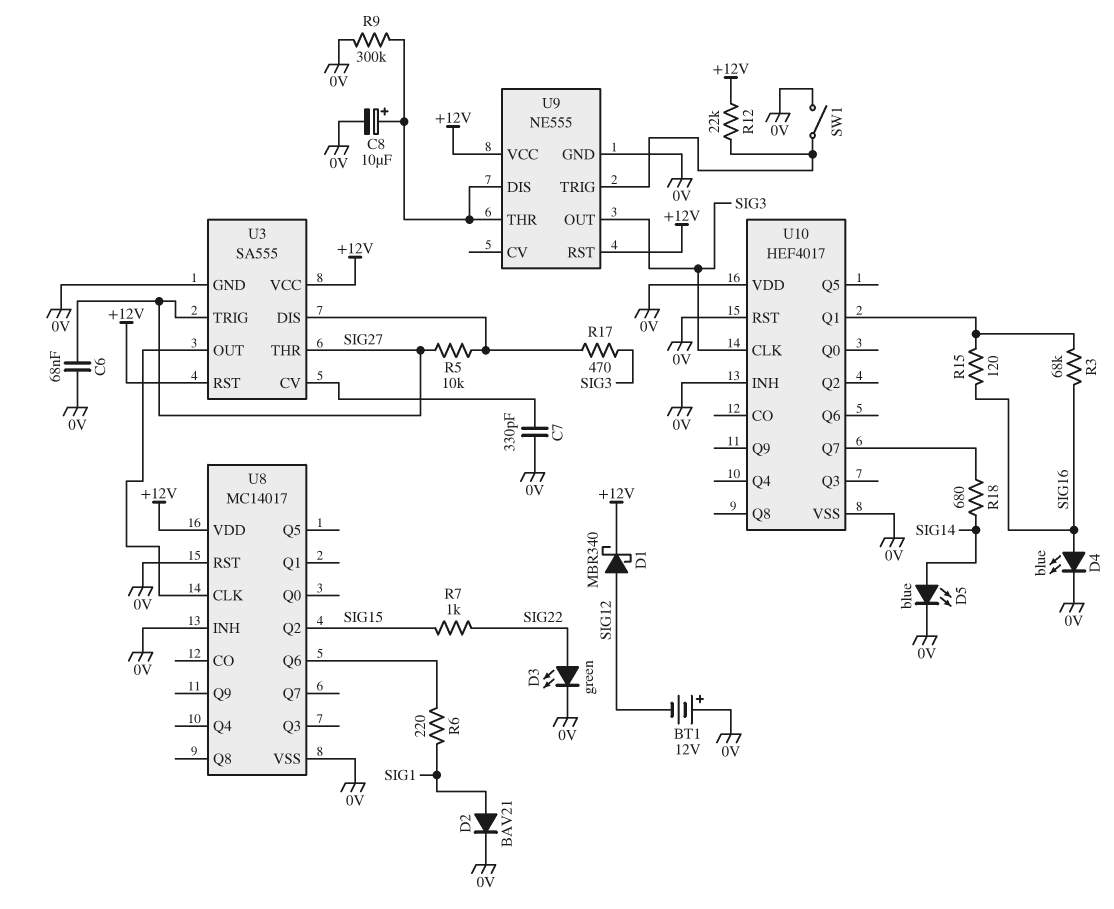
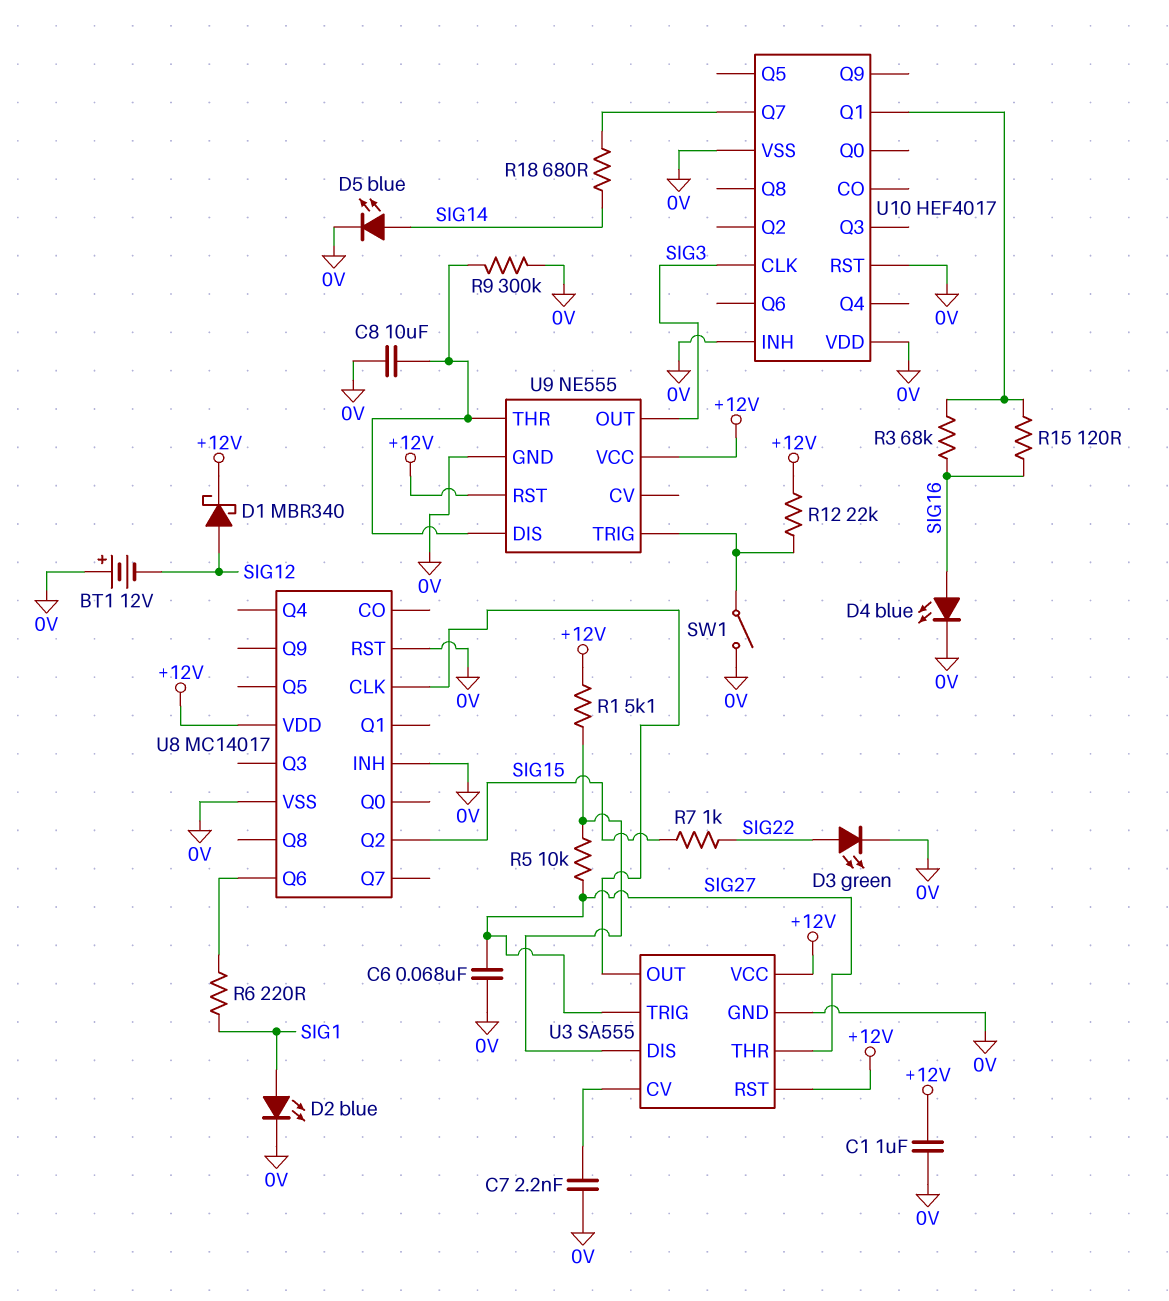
C1: none -> 1uF (+12V, 0V)
C7: 330pF (0V, U3/CV) -> 2.2nF (0V, U3/CV)
C8: 10uF (plus U9/DIS, minus 0V) -> 10uF (0V, U9/DIS)
D2: diode BAV21 (A SIG1, K 0V) -> LED blue (A SIG1, K 0V)
R1: none -> 5.1k (+12V, U3/DIS)
R17: 470 (SIG3, U3/DIS) -> none

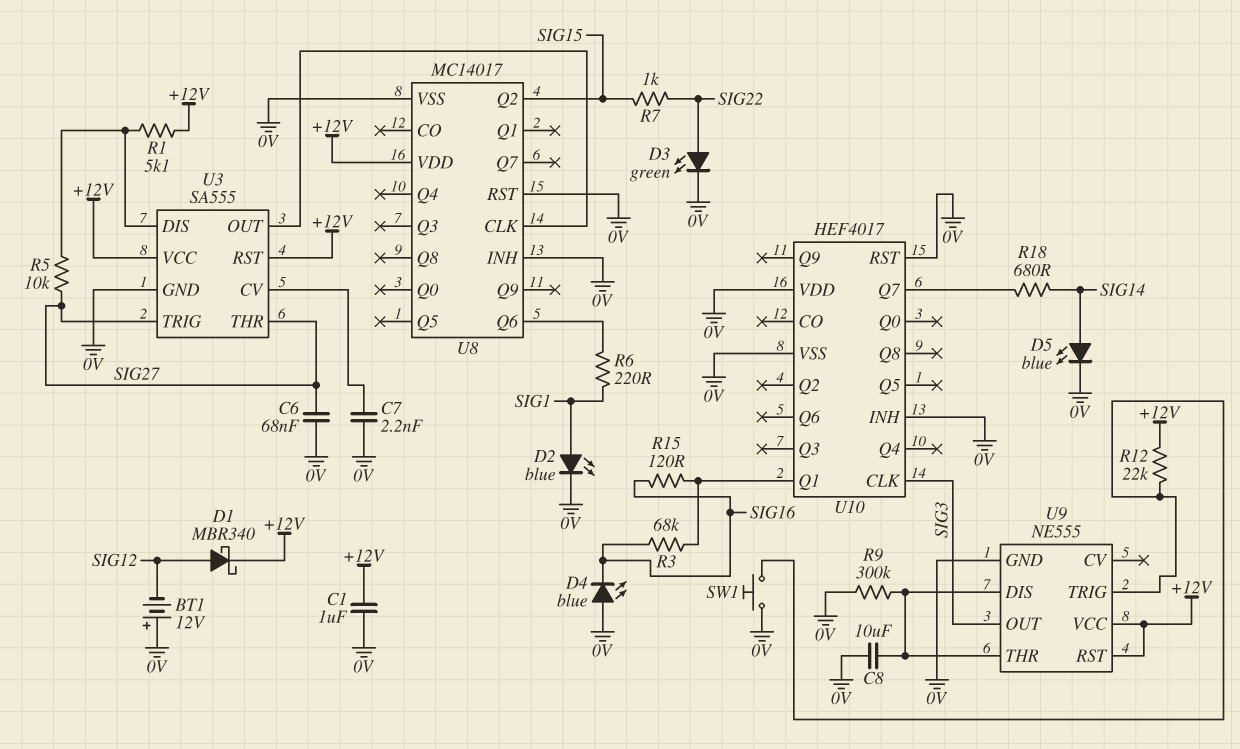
D4: LED blue (A SIG16, K 0V) -> LED blue (A 0V, K SIG16)
SW1: switch (0V, U9/TRIG) -> button (0V, U9/TRIG)

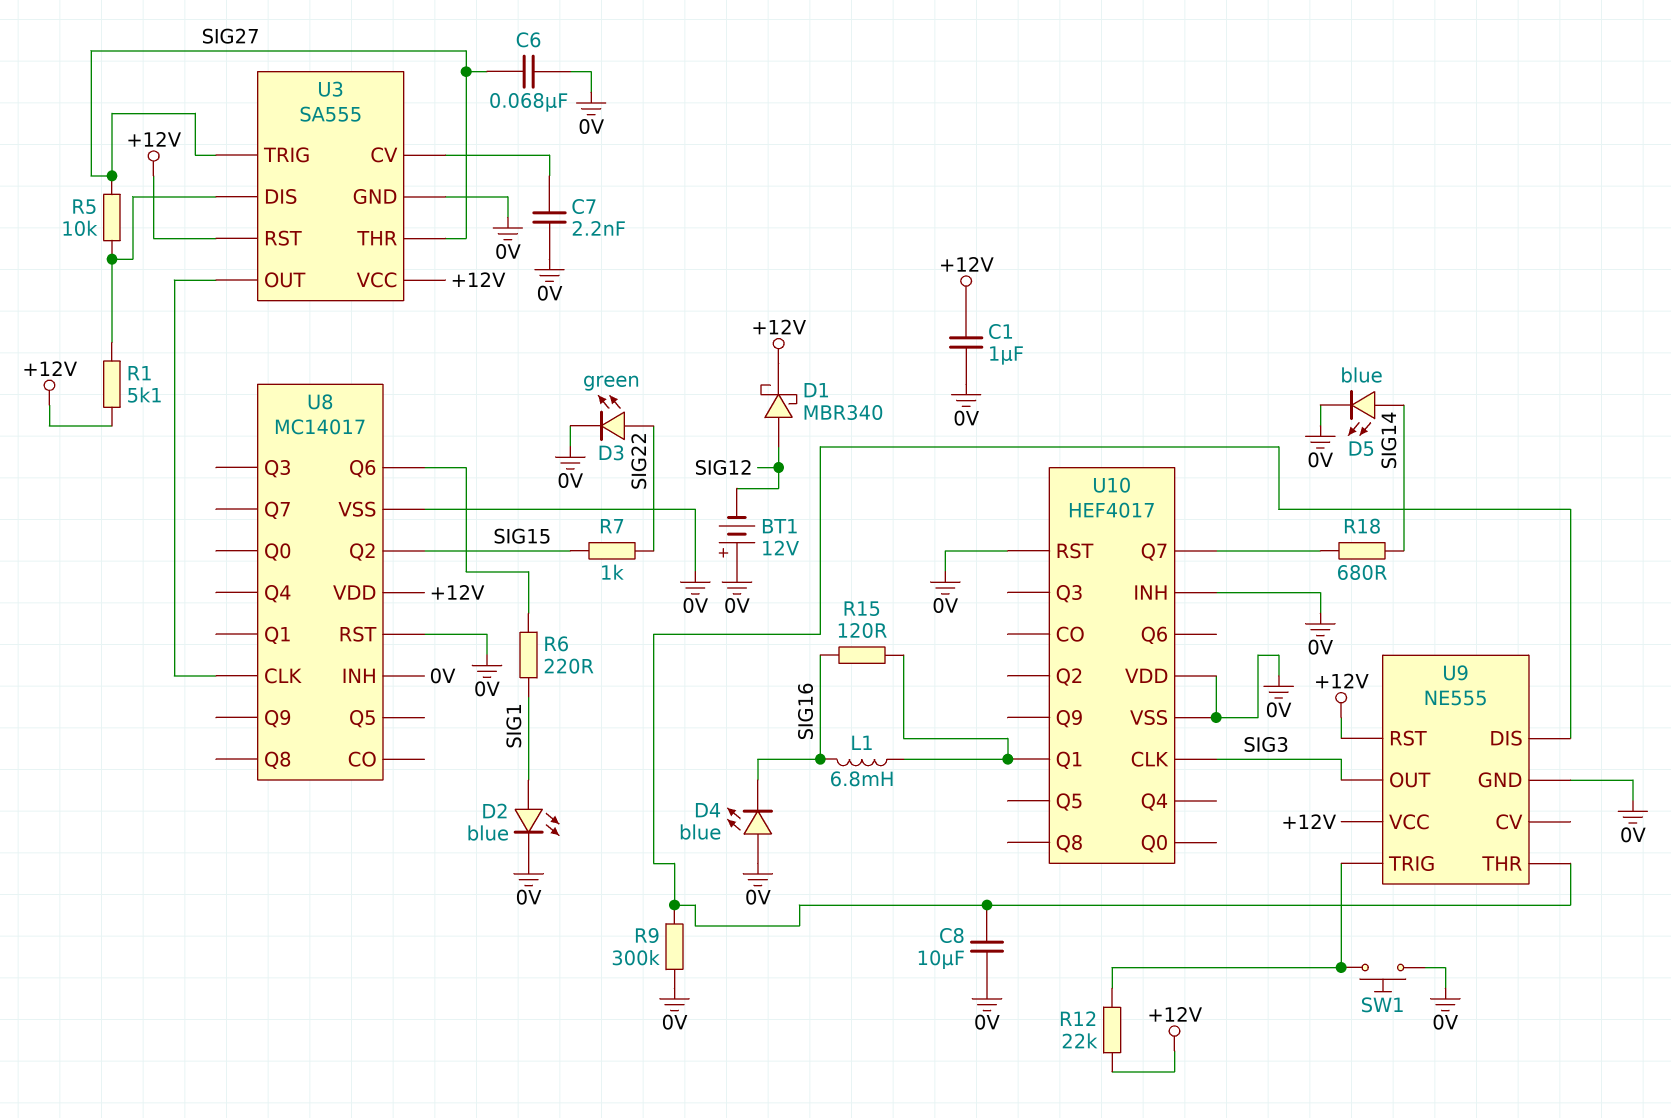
L1: none -> 6.8mH (SIG16, U10/Q1)
R3: 68k (SIG16, U10/Q1) -> none

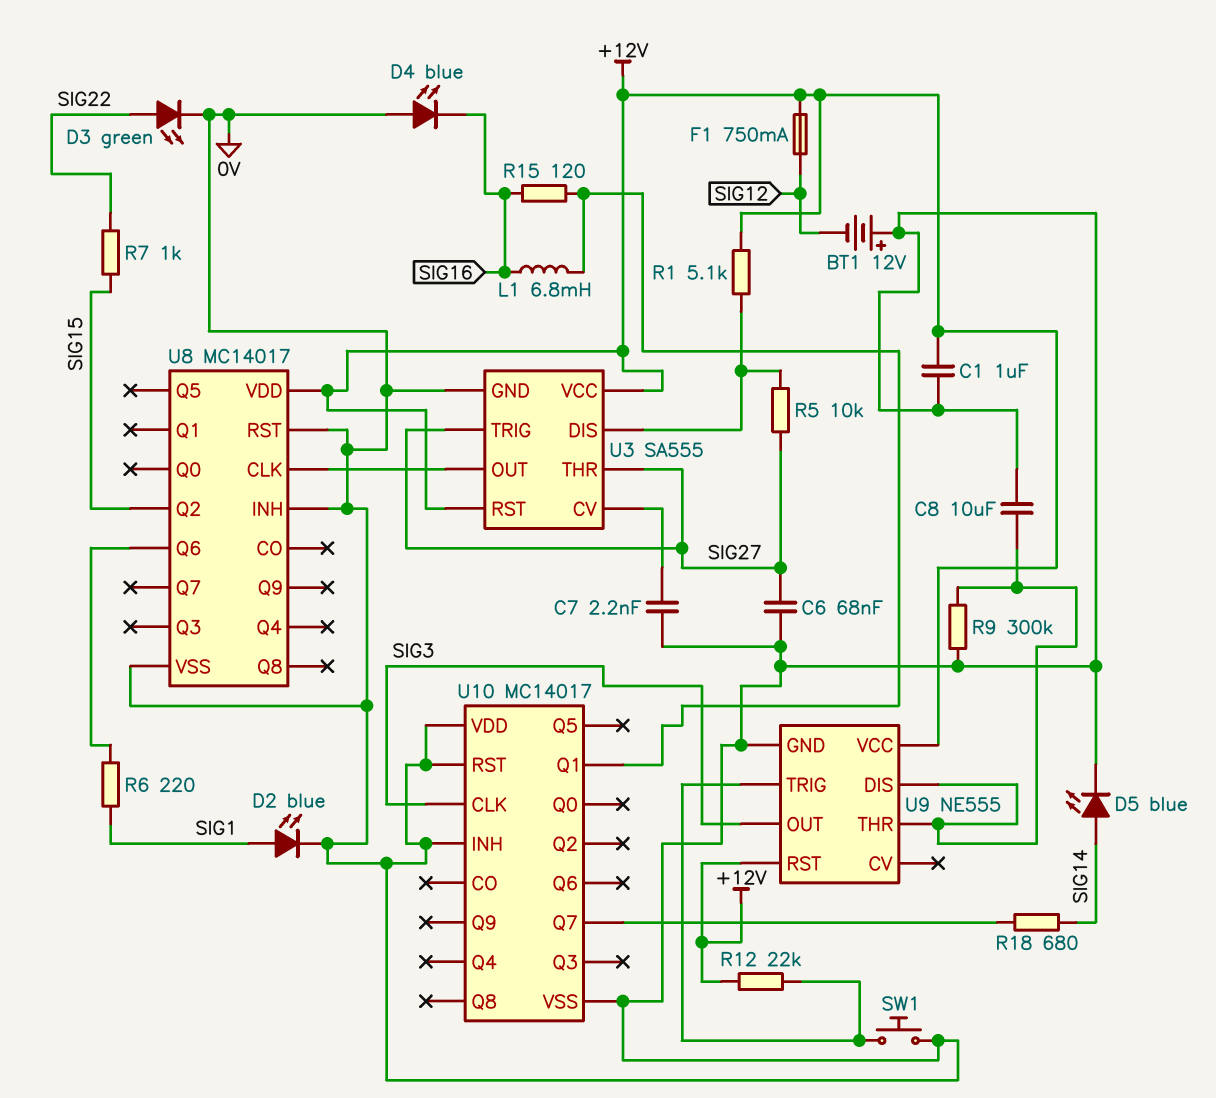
D1: schottky MBR340 (A SIG12, K +12V) -> none
F1: none -> 750mA (+12V, SIG12)
U10: HEF4017 -> MC14017

